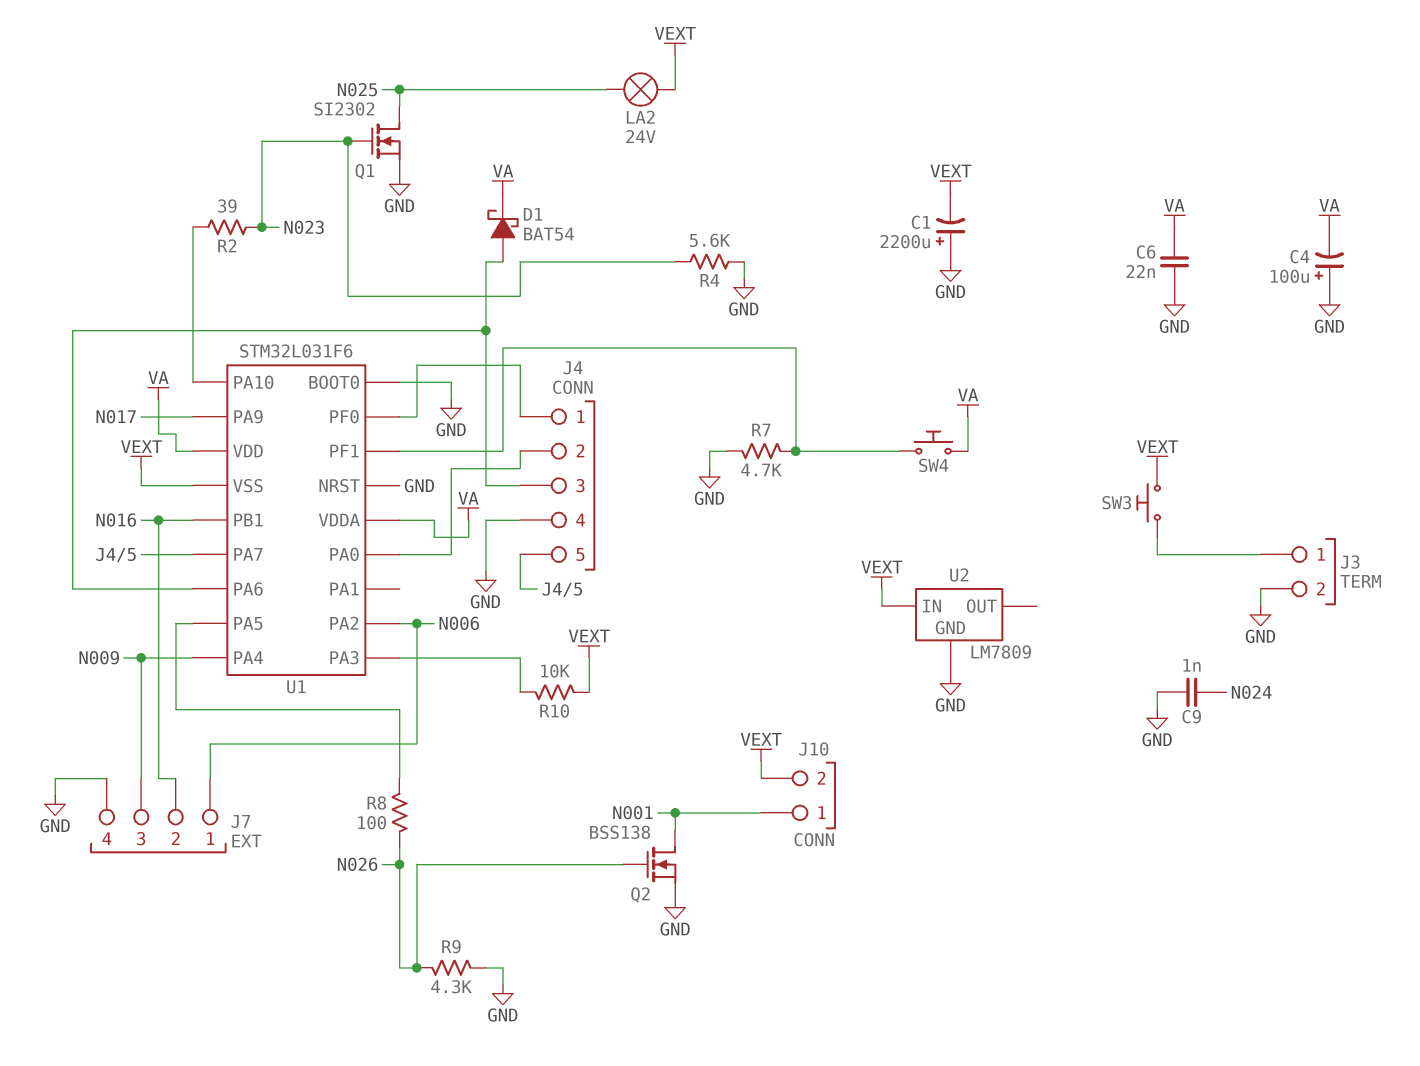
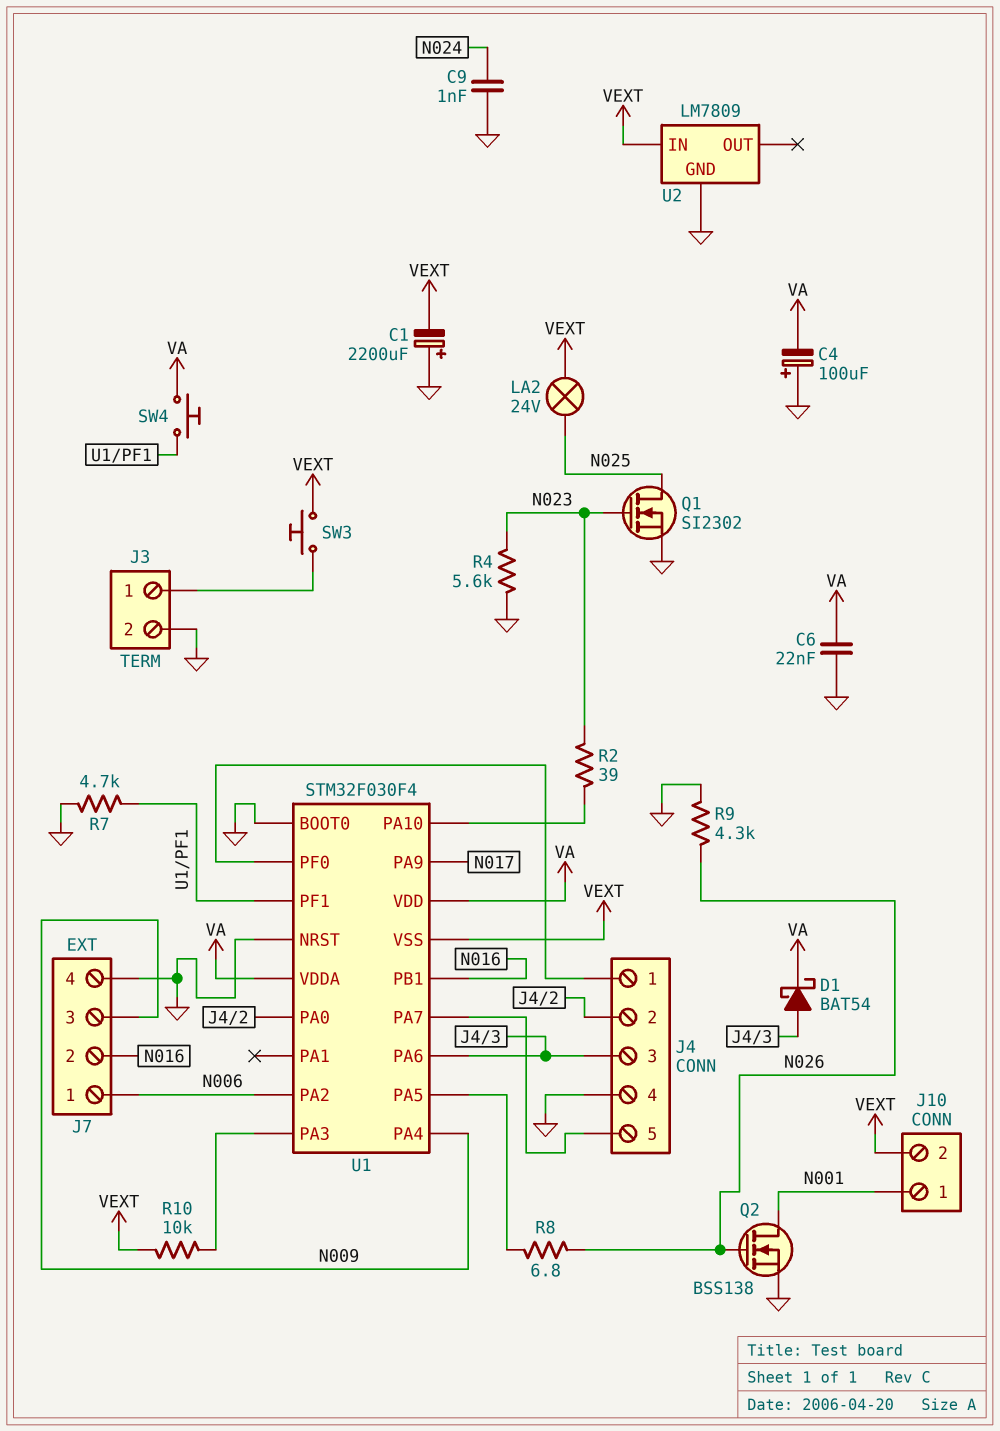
R8: 100 (N026, U1/PA5) -> 6.8 (N026, U1/PA5)
U1: STM32L031F6 -> STM32F030F4

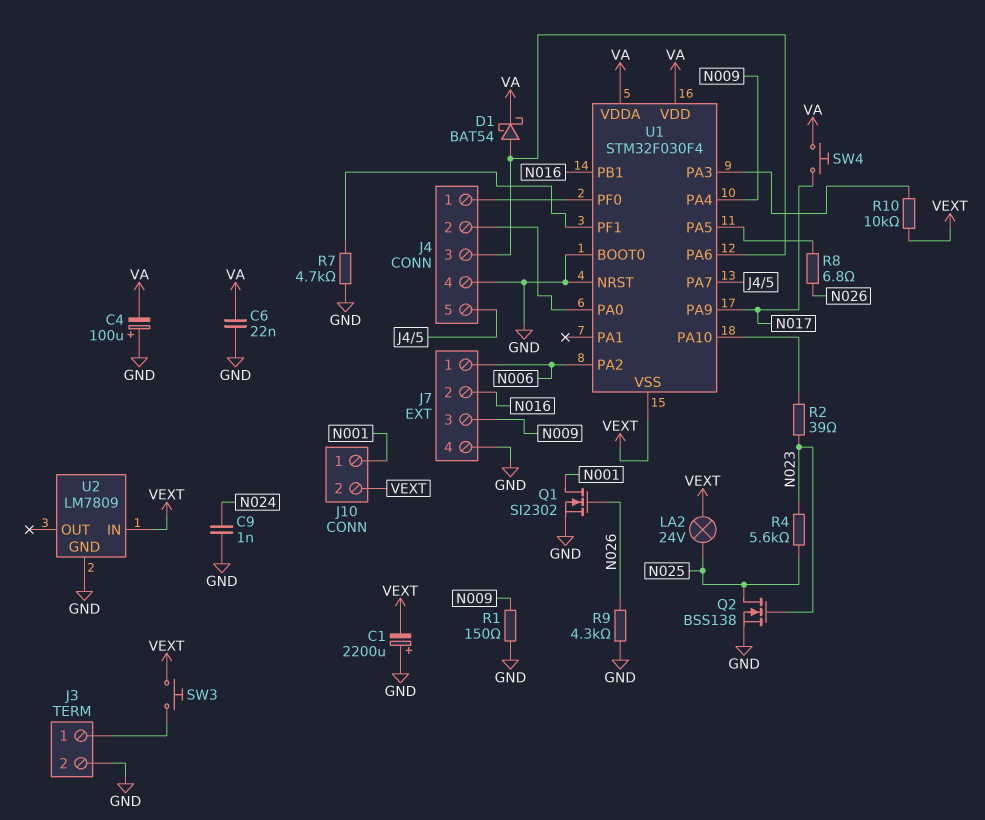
Q1: NMOS SI2302 (G N023, D N025, S GND) -> NMOS SI2302 (G N026, D N001, S GND)
Q2: NMOS BSS138 (G N026, D N001, S GND) -> NMOS BSS138 (G N023, D N025, S GND)
R1: none -> 150 (GND, N009)
R4: 5.6k (GND, N023) -> 5.6k (N023, N025)
SW4: button (U1/PF1, VA) -> button (N017, VA)

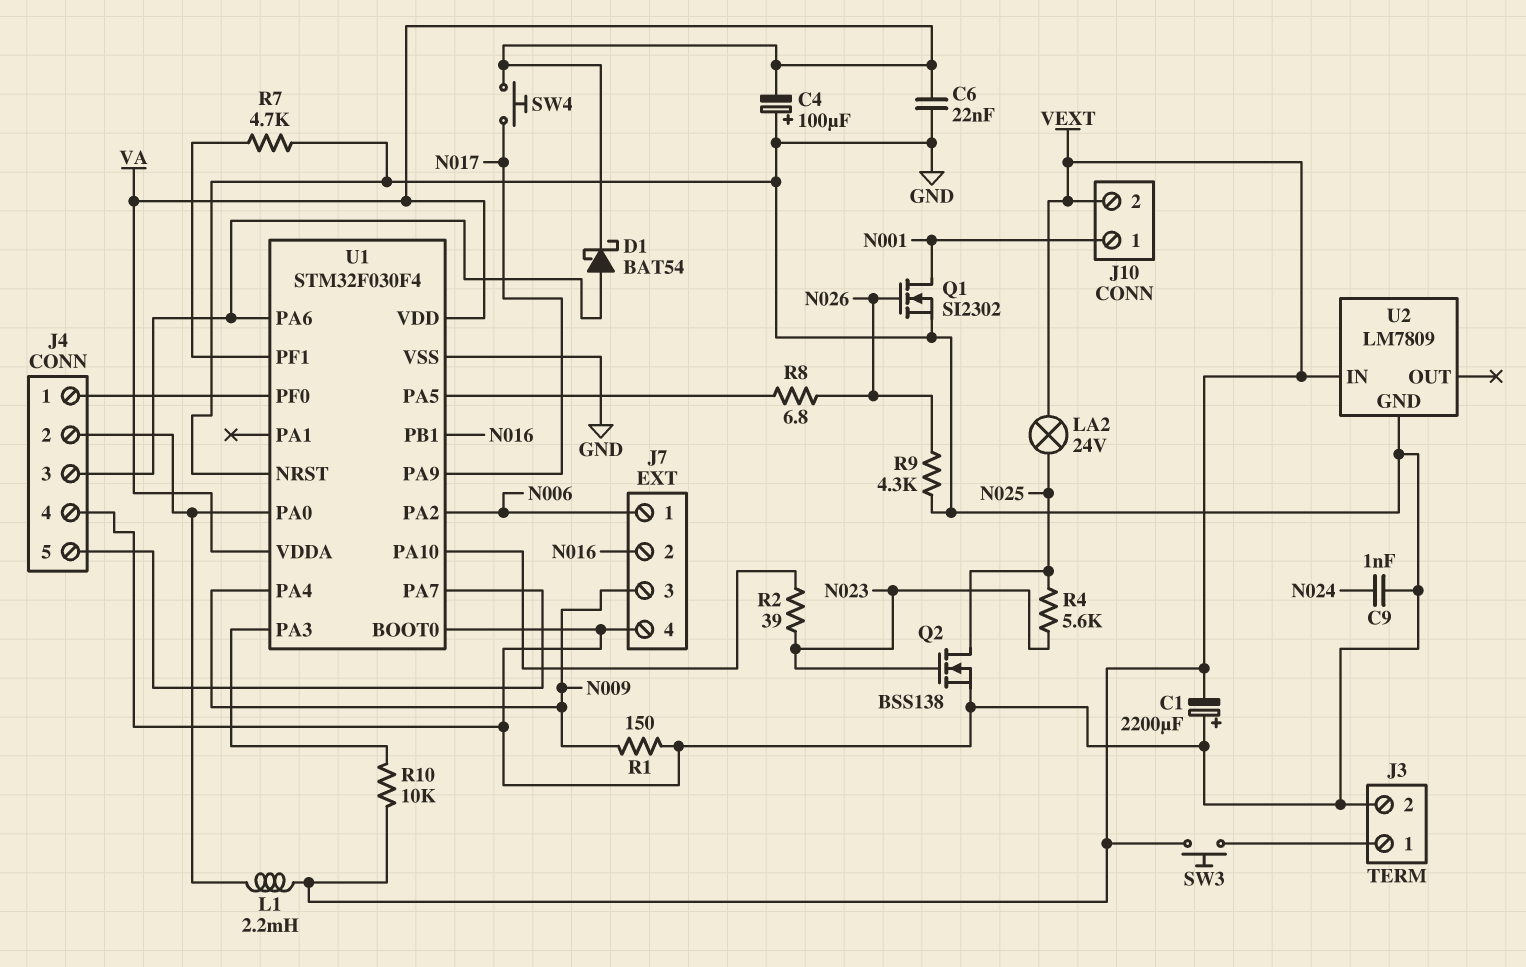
L1: none -> 2.2mH (J4/2, VEXT)
U1 pin VSS: VEXT -> GND

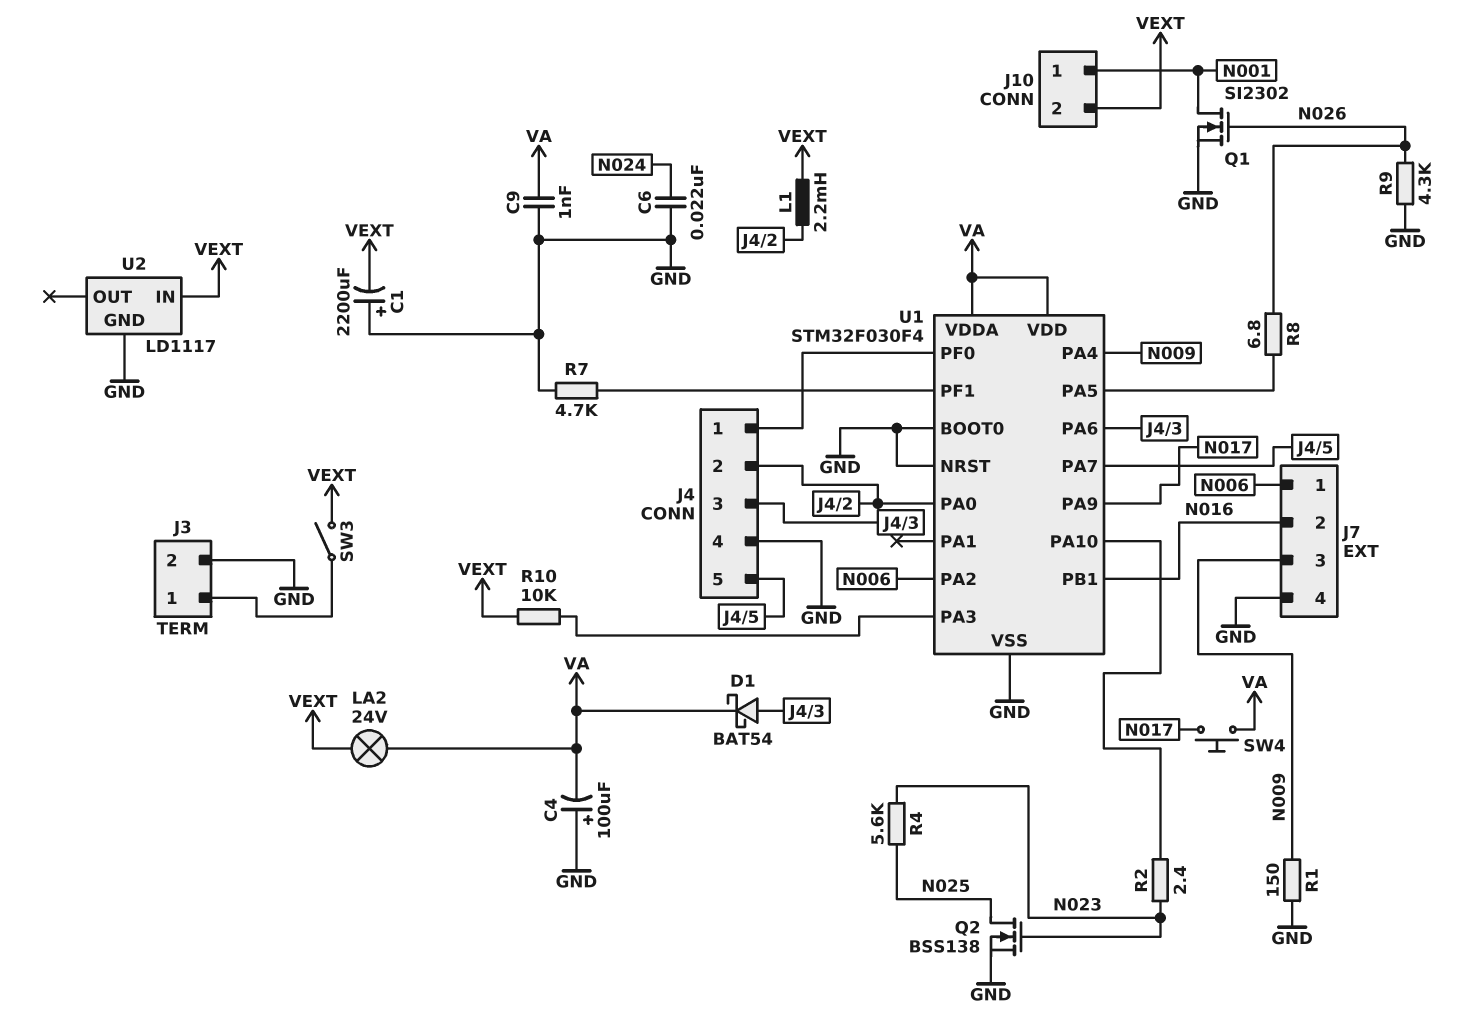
C6: 22nF (GND, VA) -> 22nF (GND, N024)
C9: 1nF (GND, N024) -> 1nF (GND, VA)
LA2: lamp 24V (N025, VEXT) -> lamp 24V (VA, VEXT)
R2: 39 (N023, U1/PA10) -> 2.4 (N023, U1/PA10)
SW3: button (J3/1, VEXT) -> switch (J3/1, VEXT)
U2: LM7809 -> LD1117

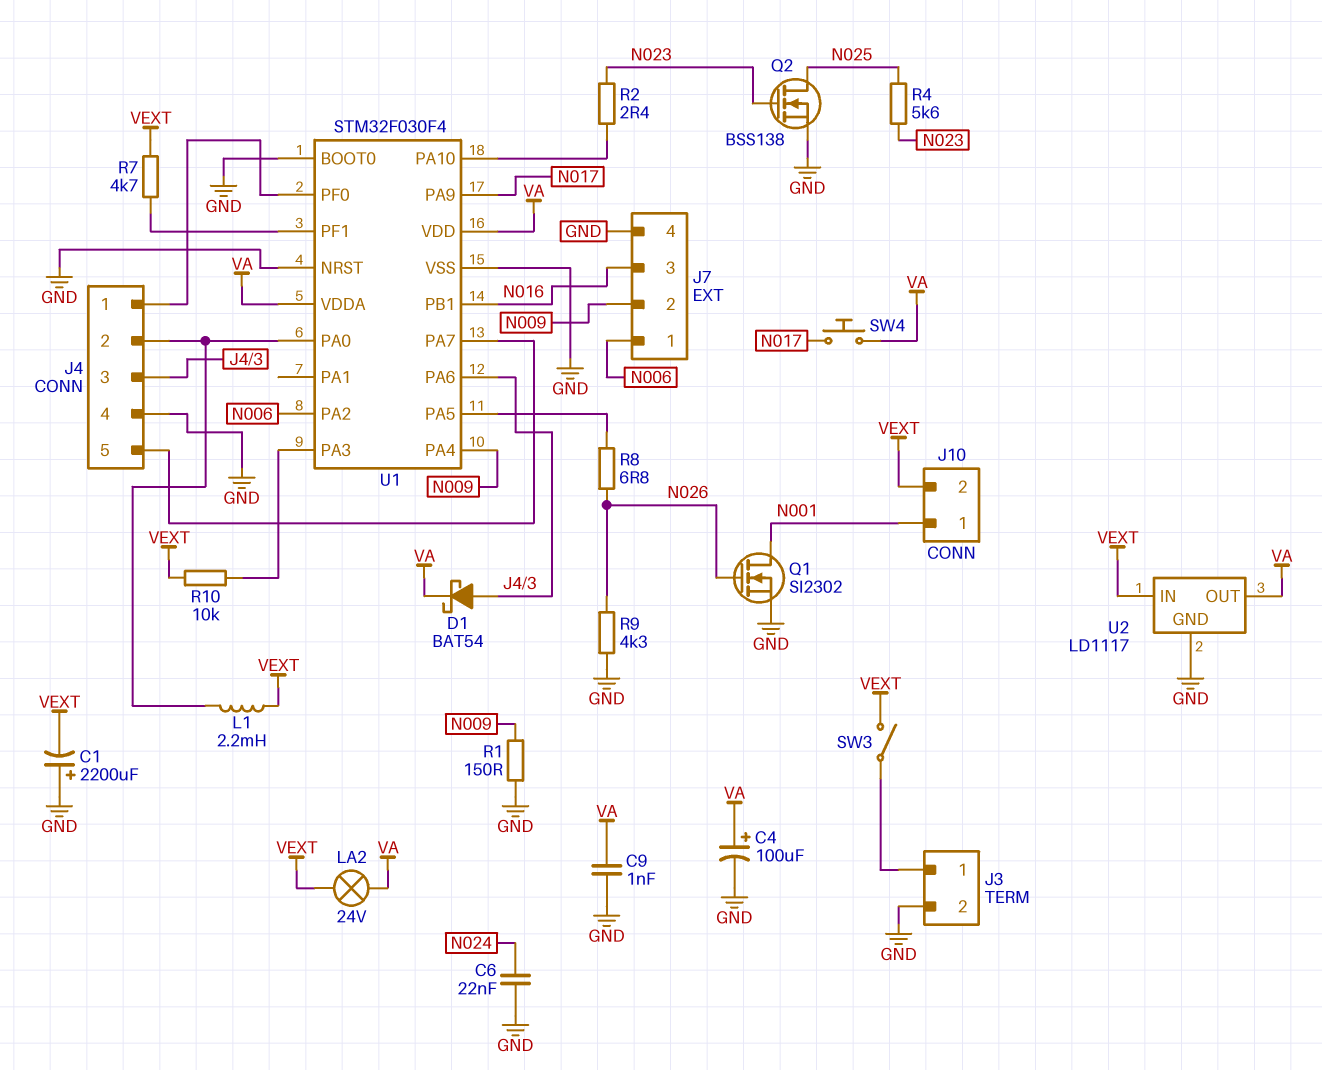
C4: 100uF (plus GND, minus VA) -> 100uF (plus VA, minus GND)
J7 pin 2: N016 -> N009
J7 pin 3: N009 -> N016
R7: 4.7k (GND, U1/PF1) -> 4.7k (U1/PF1, VEXT)
U2 pin OUT: none -> VA

